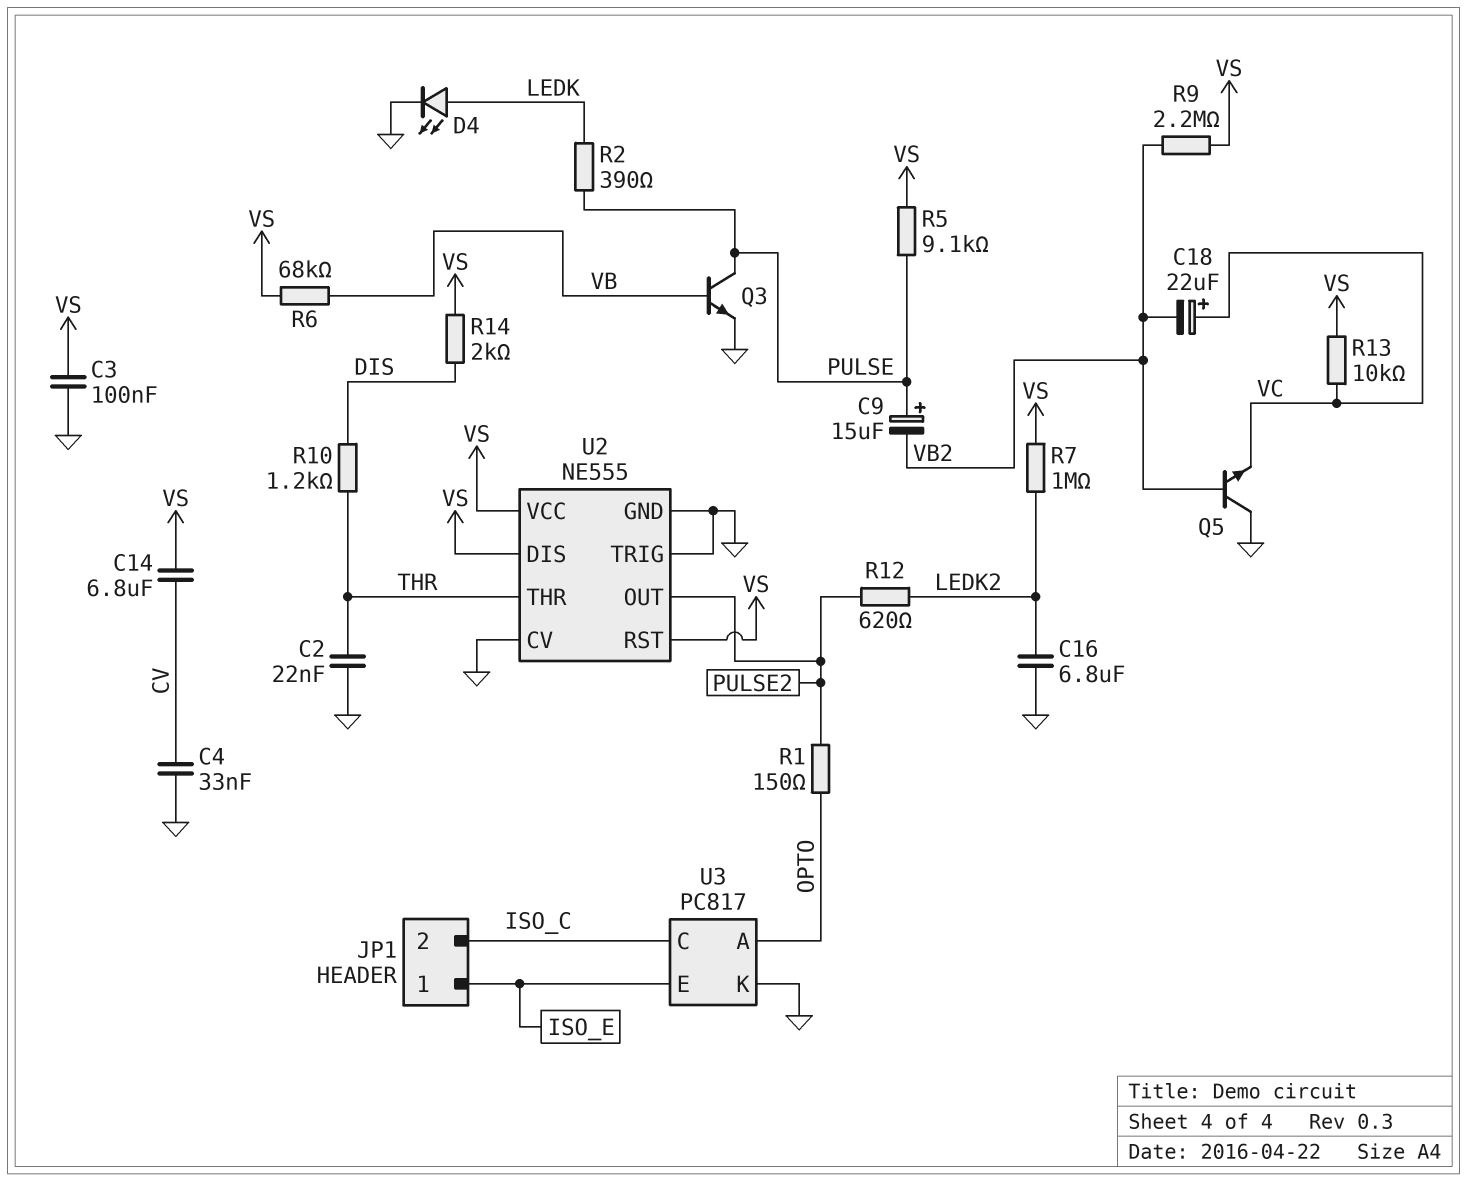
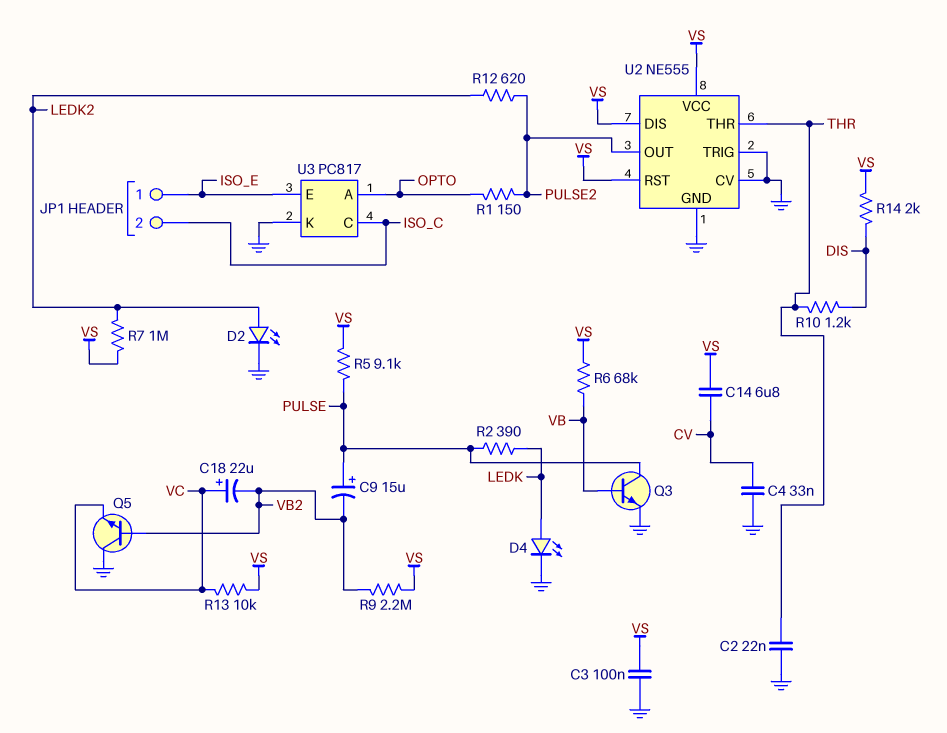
C16: 6.8uF (GND, LEDK2) -> none
D2: none -> LED (A LEDK2, K GND)

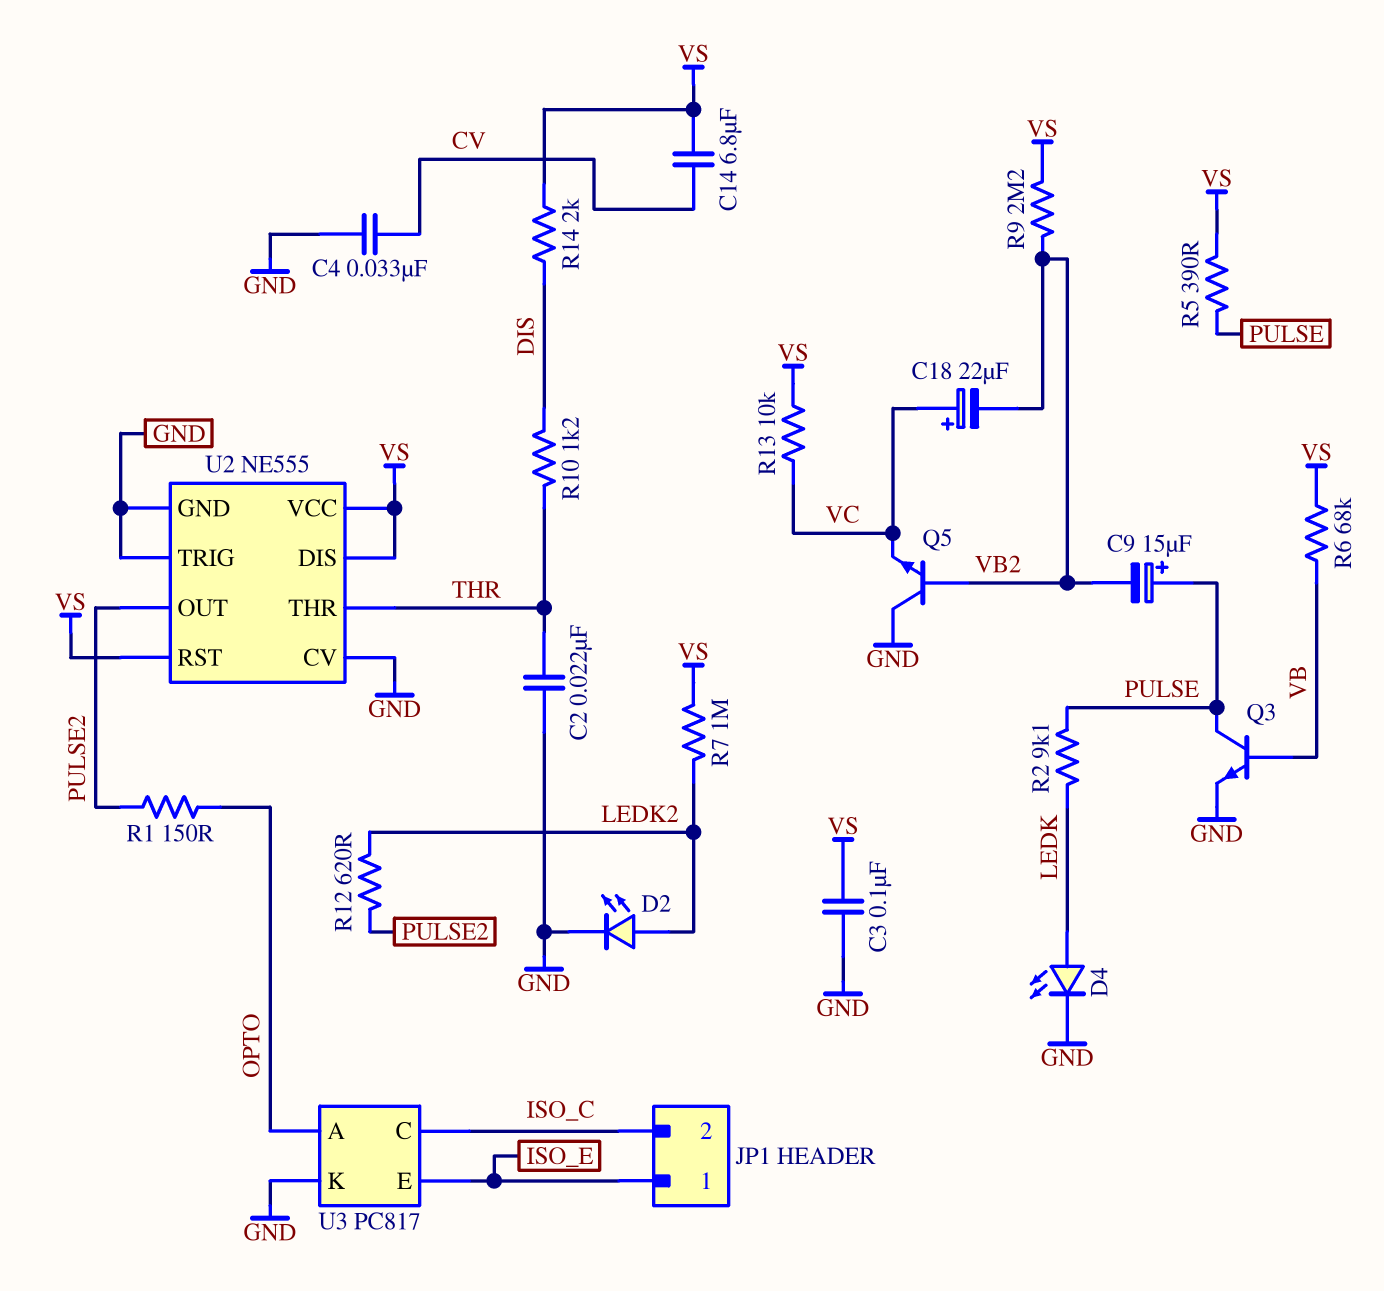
R2: 390 (LEDK, PULSE) -> 9.1k (LEDK, PULSE)
R5: 9.1k (PULSE, VS) -> 390 (PULSE, VS)

